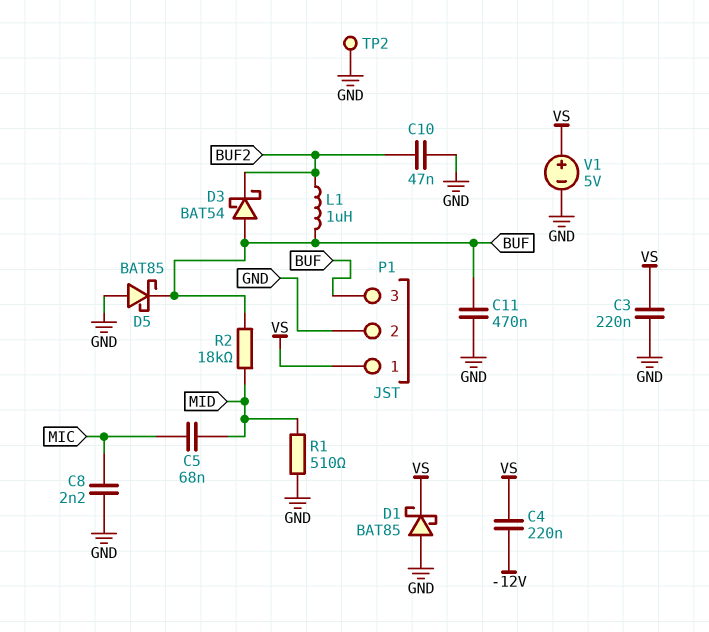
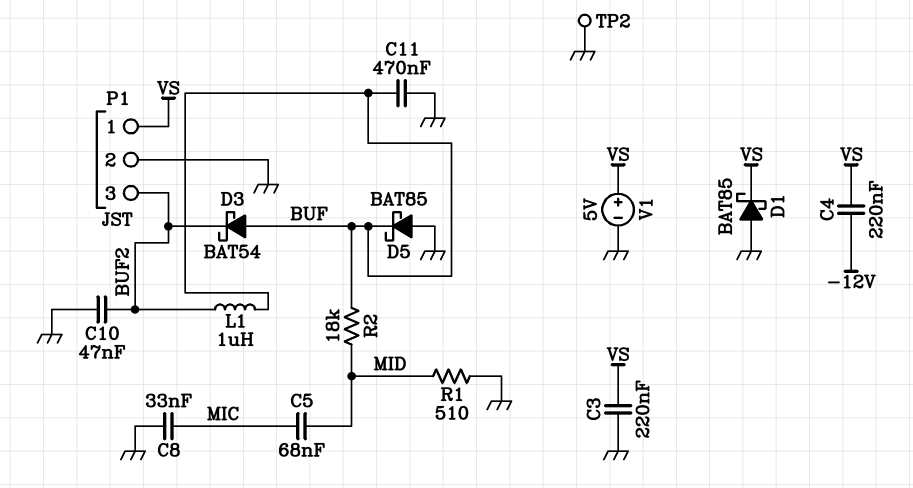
C8: 2.2nF (GND, MIC) -> 33nF (GND, MIC)
P1 pin 3: BUF -> BUF2

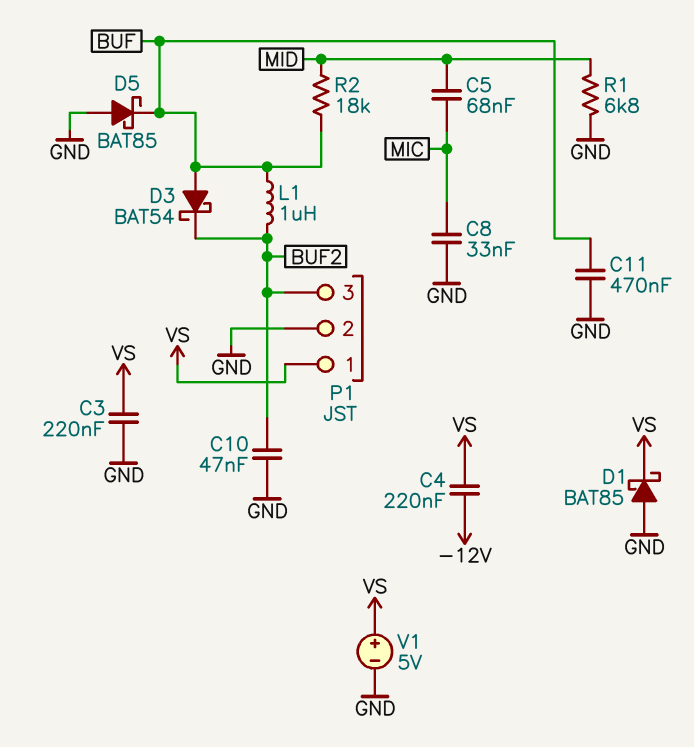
R1: 510 (GND, MID) -> 6.8k (GND, MID)
TP2: test point (GND) -> none

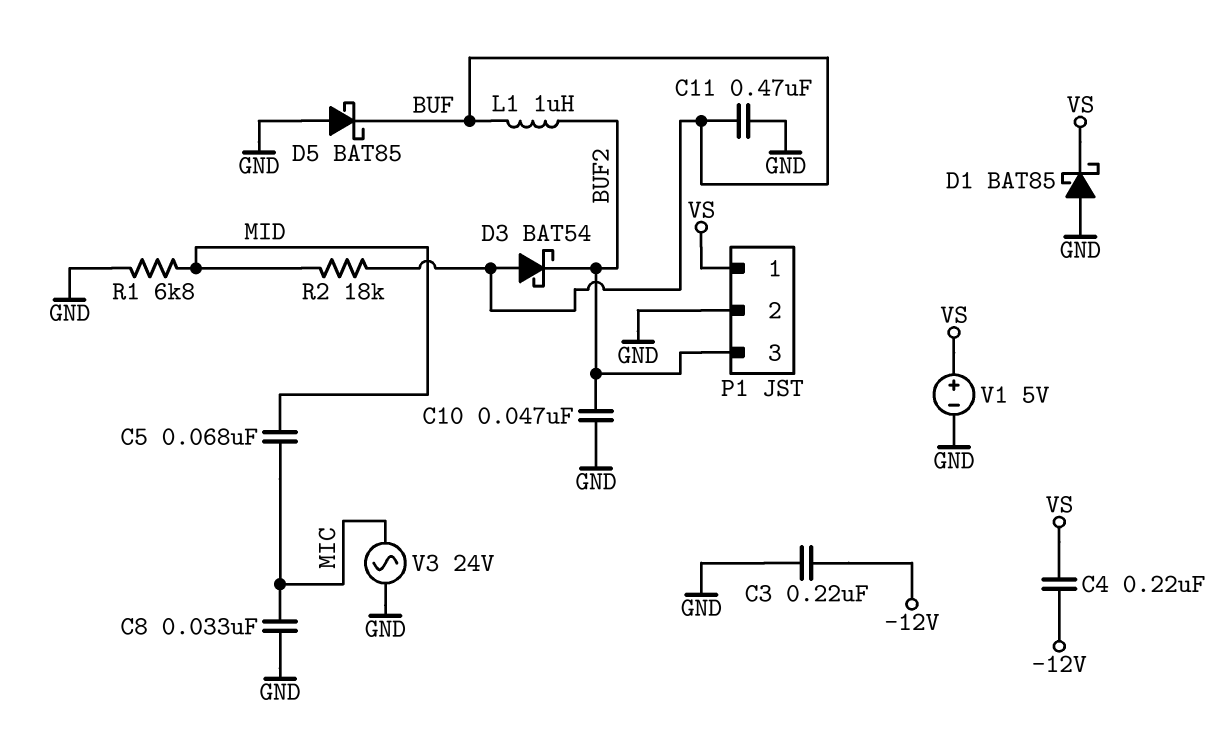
C3: 220nF (GND, VS) -> 220nF (-12V, GND)
V3: none -> AC 24V (GND, MIC)

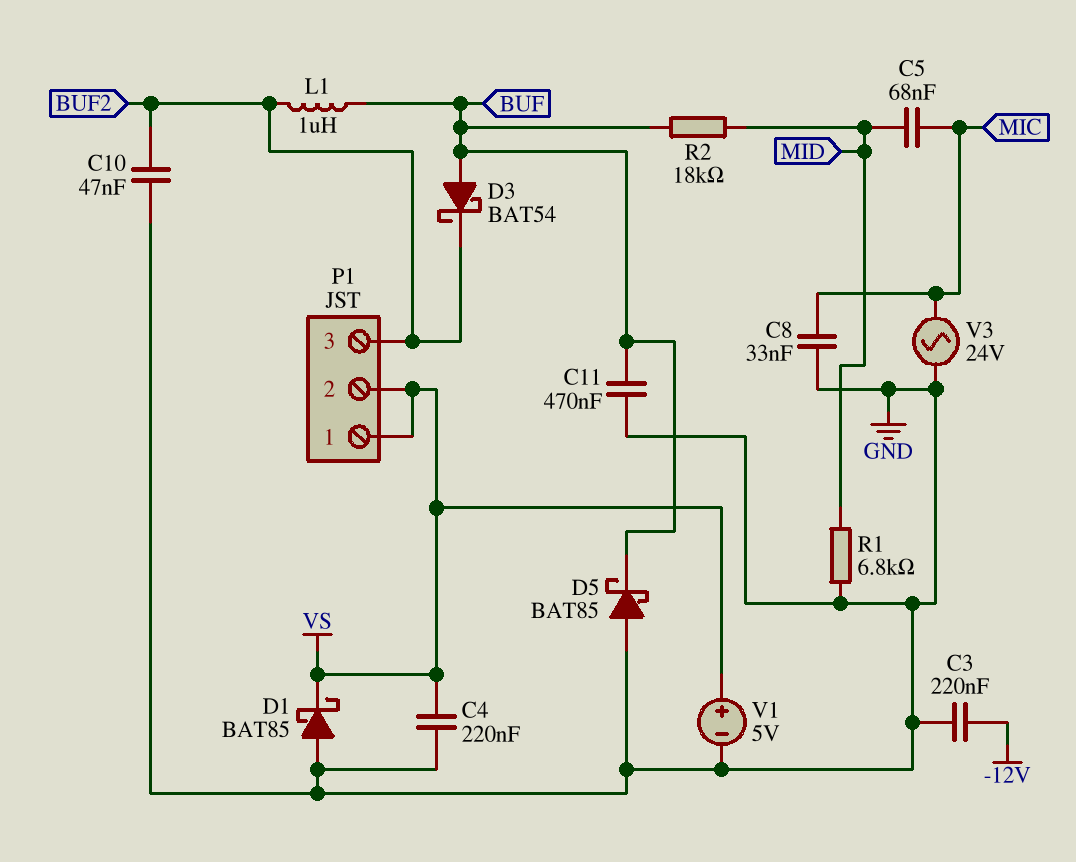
C4: 220nF (-12V, VS) -> 220nF (GND, VS)
P1 pin 2: GND -> VS

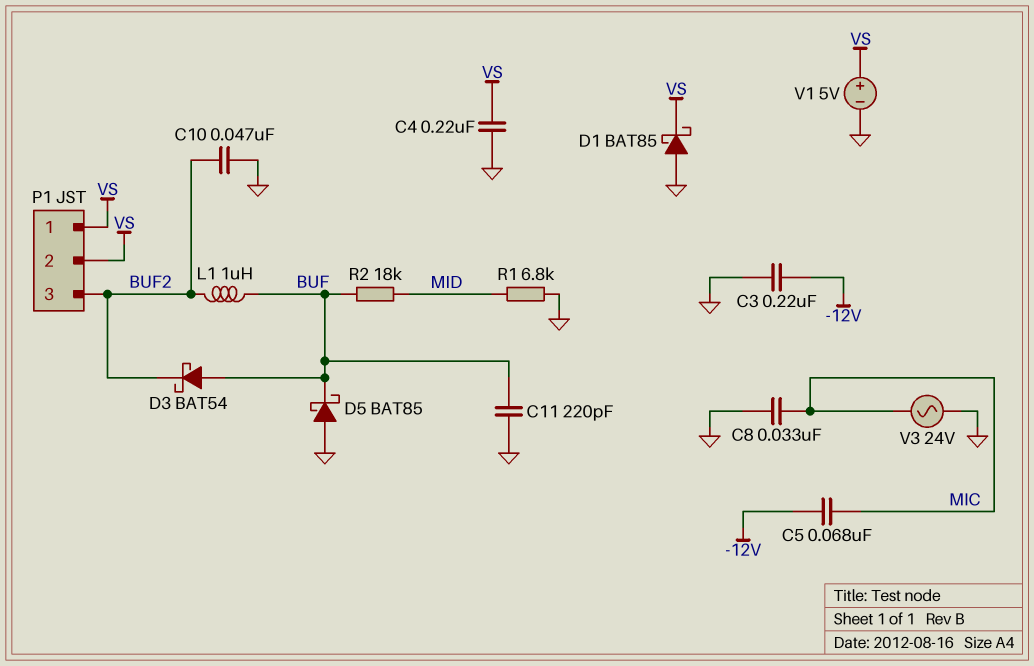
C5: 68nF (MIC, MID) -> 68nF (-12V, MIC)
C11: 470nF (BUF, GND) -> 220pF (BUF, GND)

